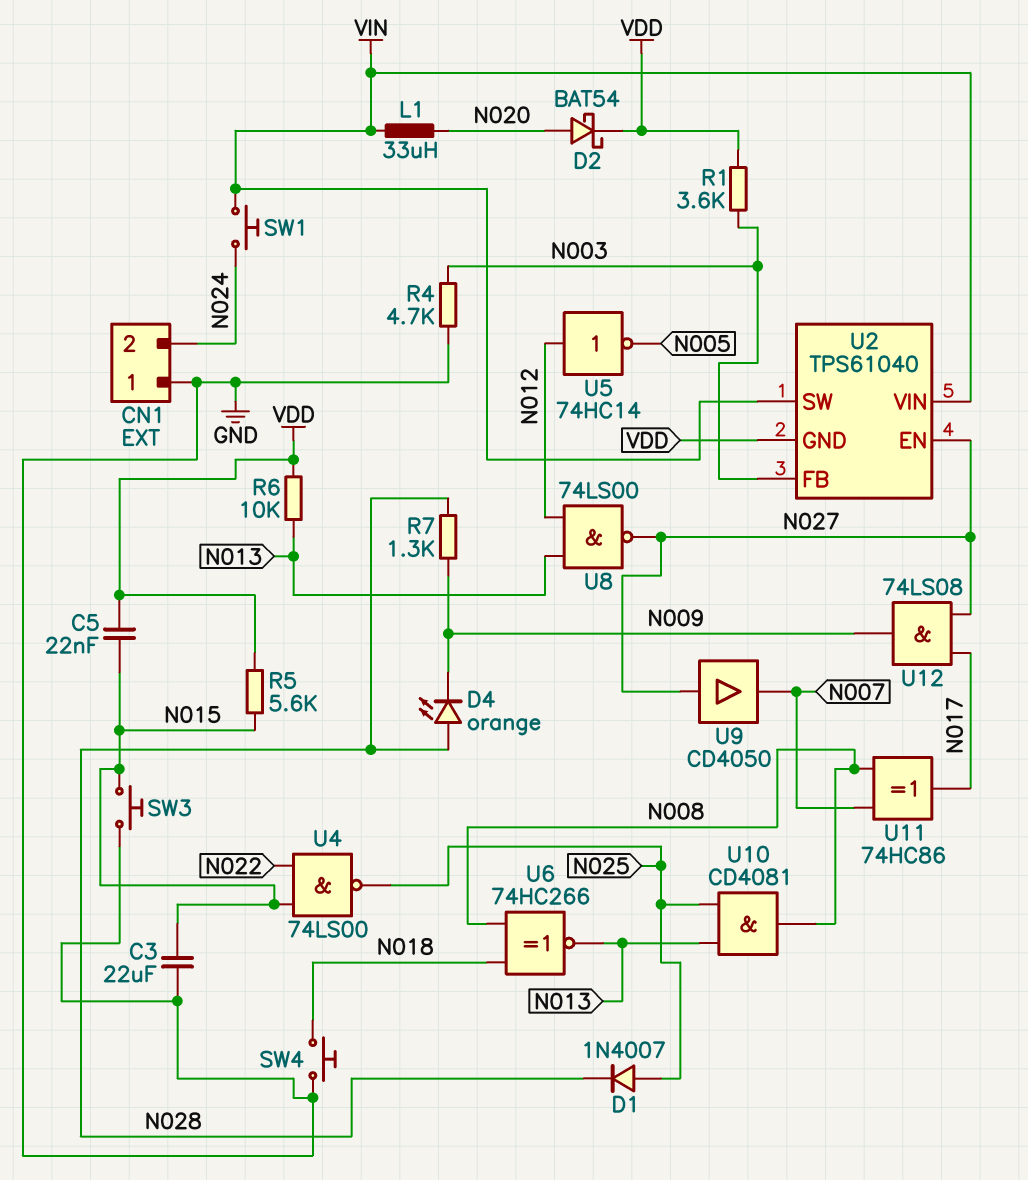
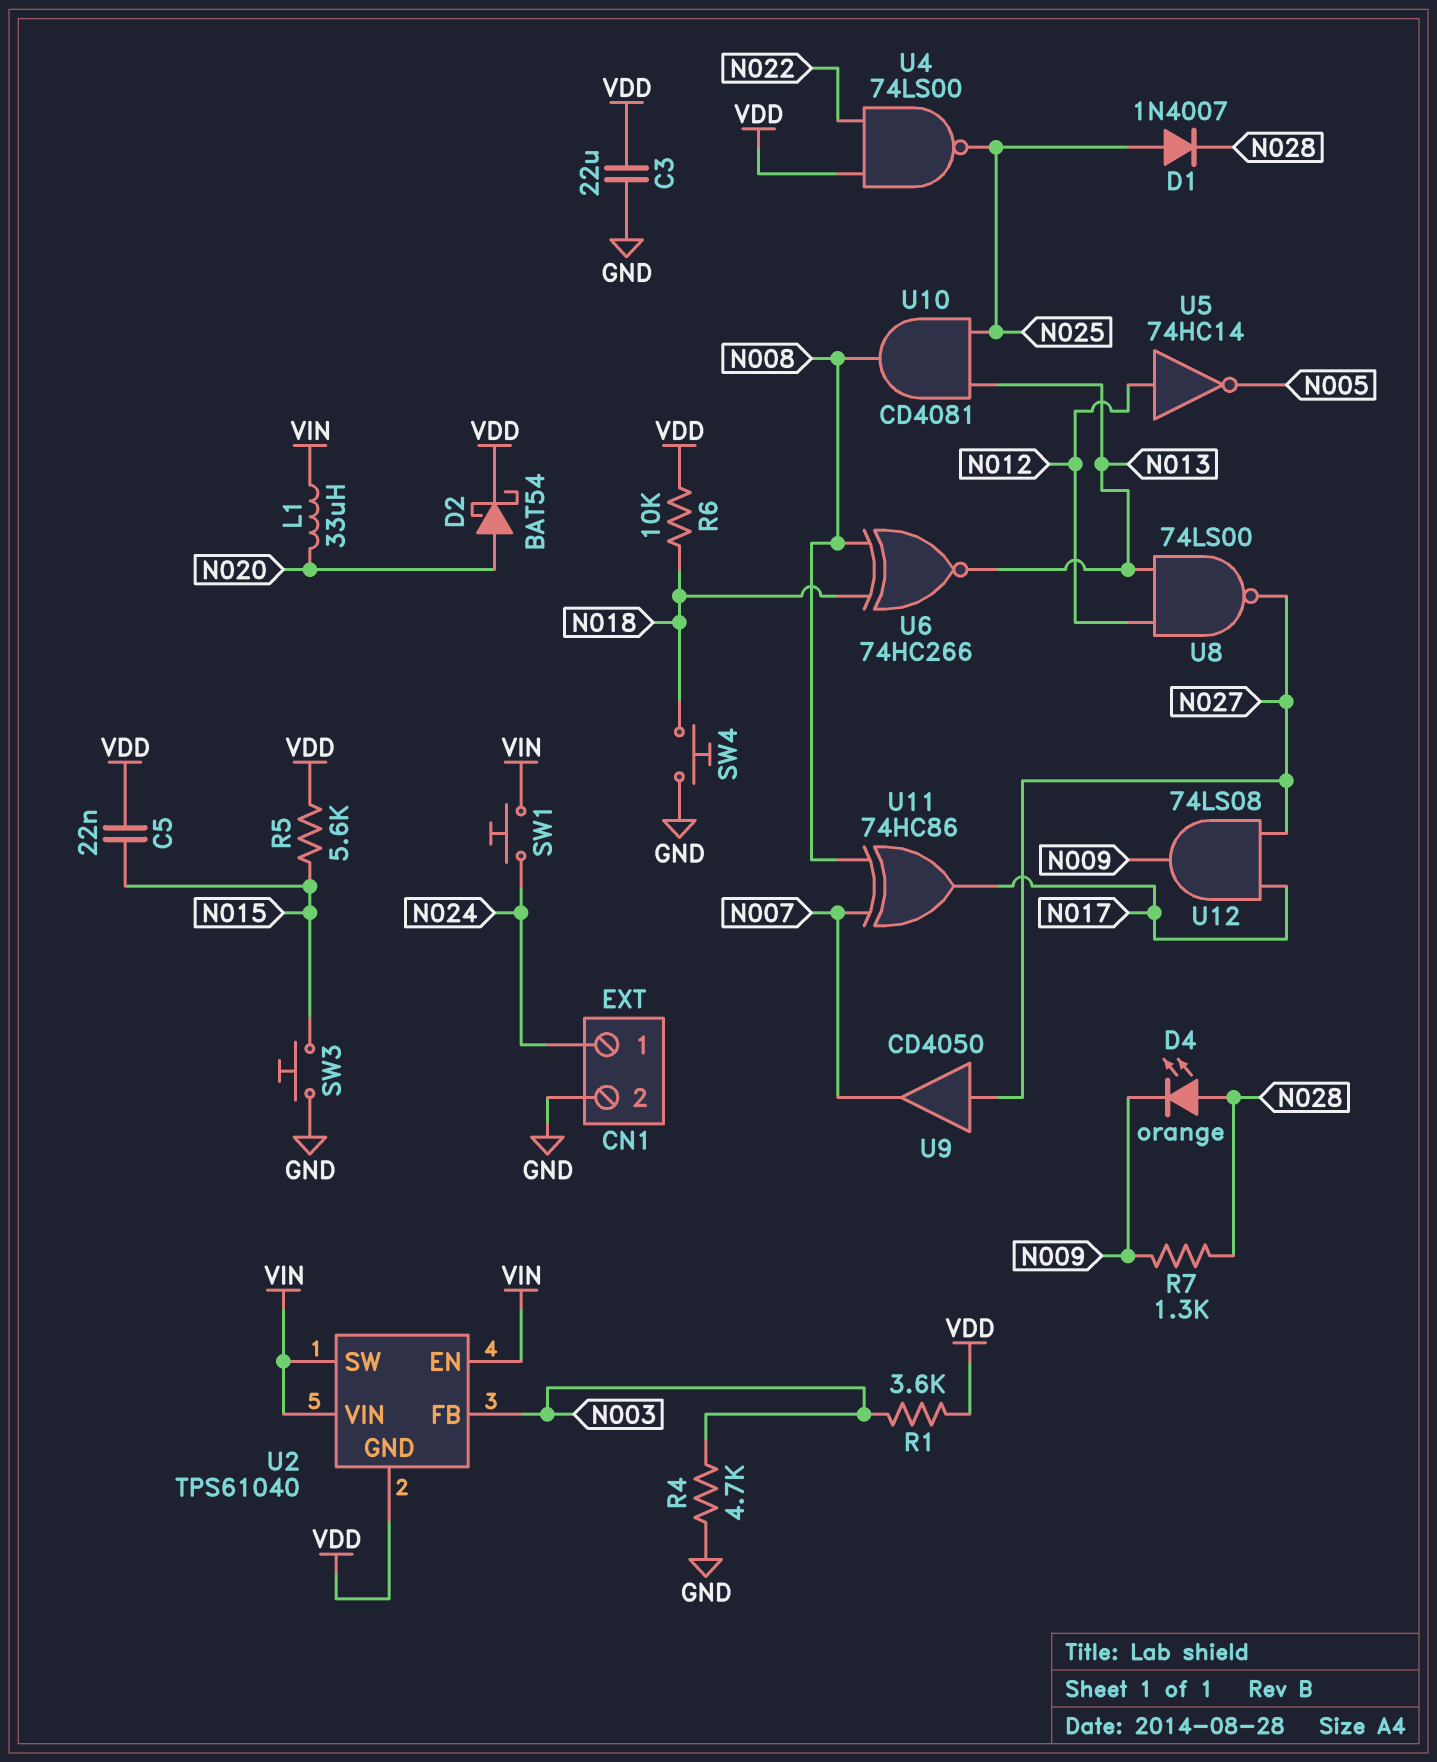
C3: 22uF (GND, N015) -> 22uF (GND, VDD)
CN1 pin 1: GND -> N024
CN1 pin 2: N024 -> GND
R6: 10k (N013, VDD) -> 10k (N018, VDD)
U2 pin EN: N027 -> VIN
U4: NAND 74LS00 (in N015, in N022, out N025) -> NAND 74LS00 (in N022, in VDD, out N025)

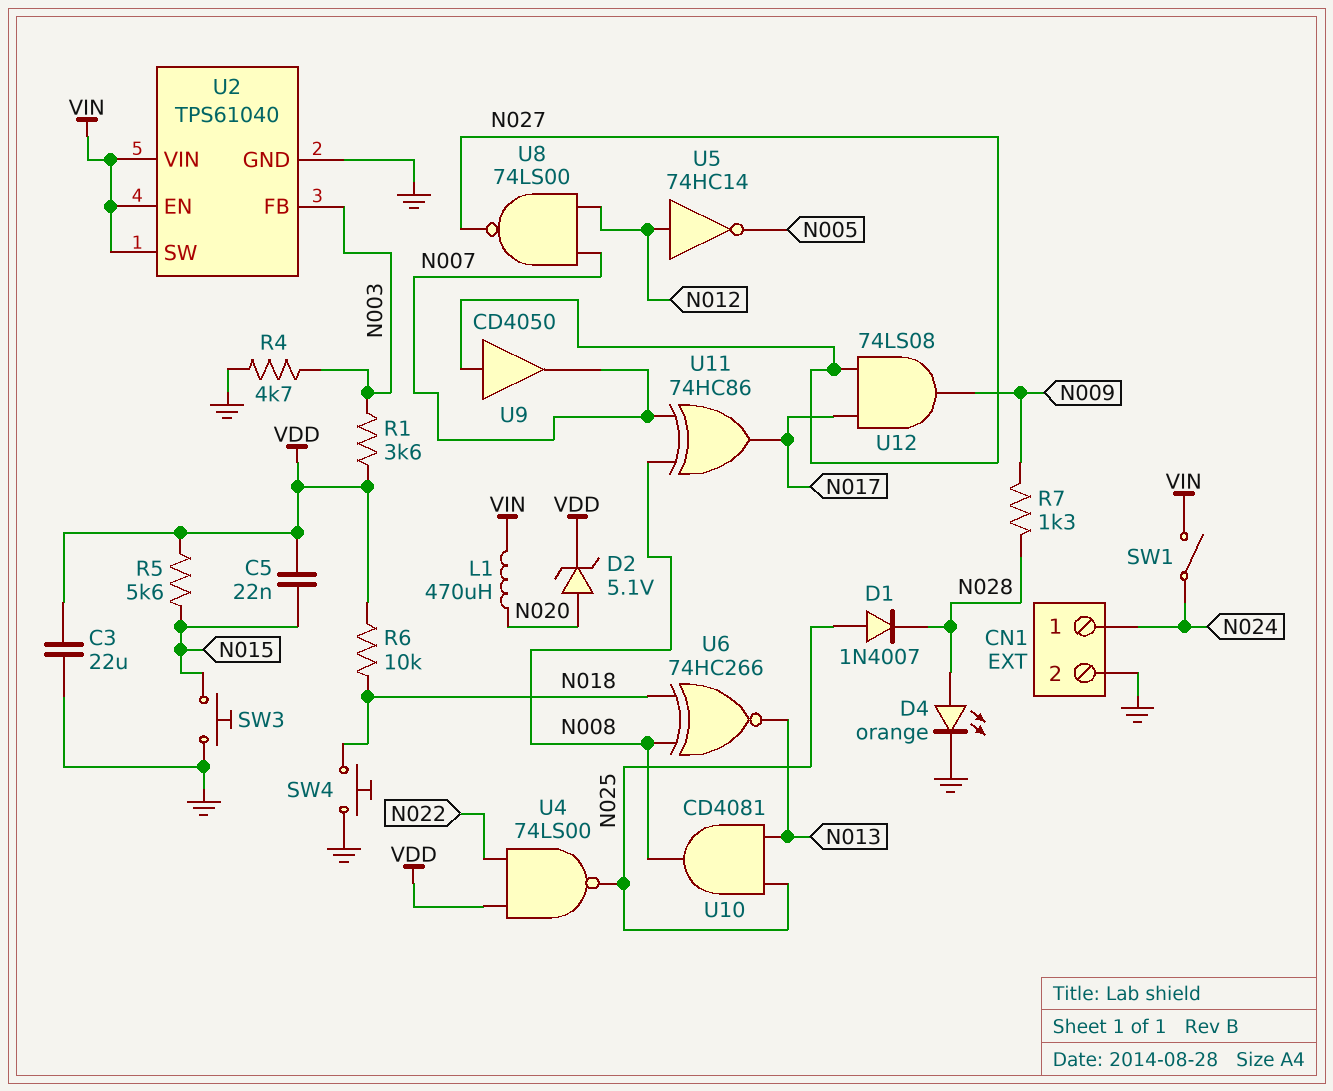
D2: schottky BAT54 (A N020, K VDD) -> zener 5.1V (A N020, K VDD)
D4: LED orange (A N028, K N009) -> LED orange (A N028, K GND)
L1: 33uH (N020, VIN) -> 470uH (N020, VIN)
SW1: button (N024, VIN) -> switch (N024, VIN)
U2 pin GND: VDD -> GND
U8: NAND 74LS00 (in N012, in N013, out N027) -> NAND 74LS00 (in N007, in N012, out N027)

